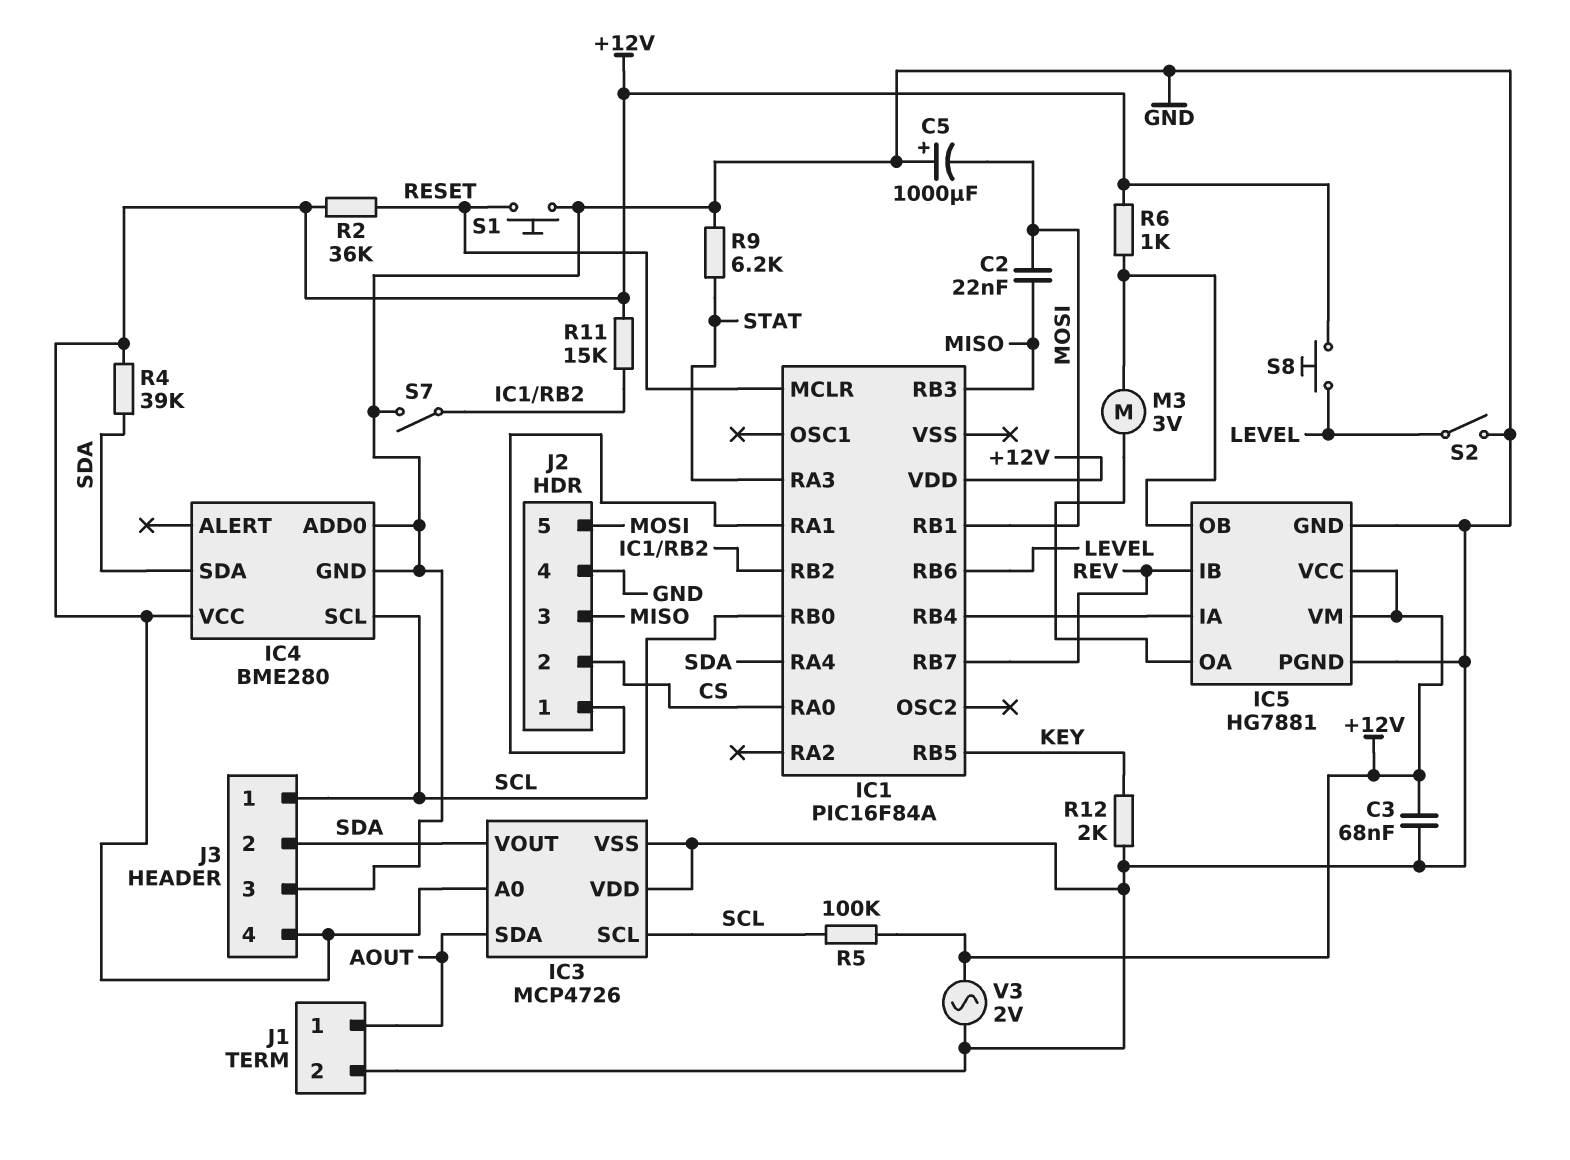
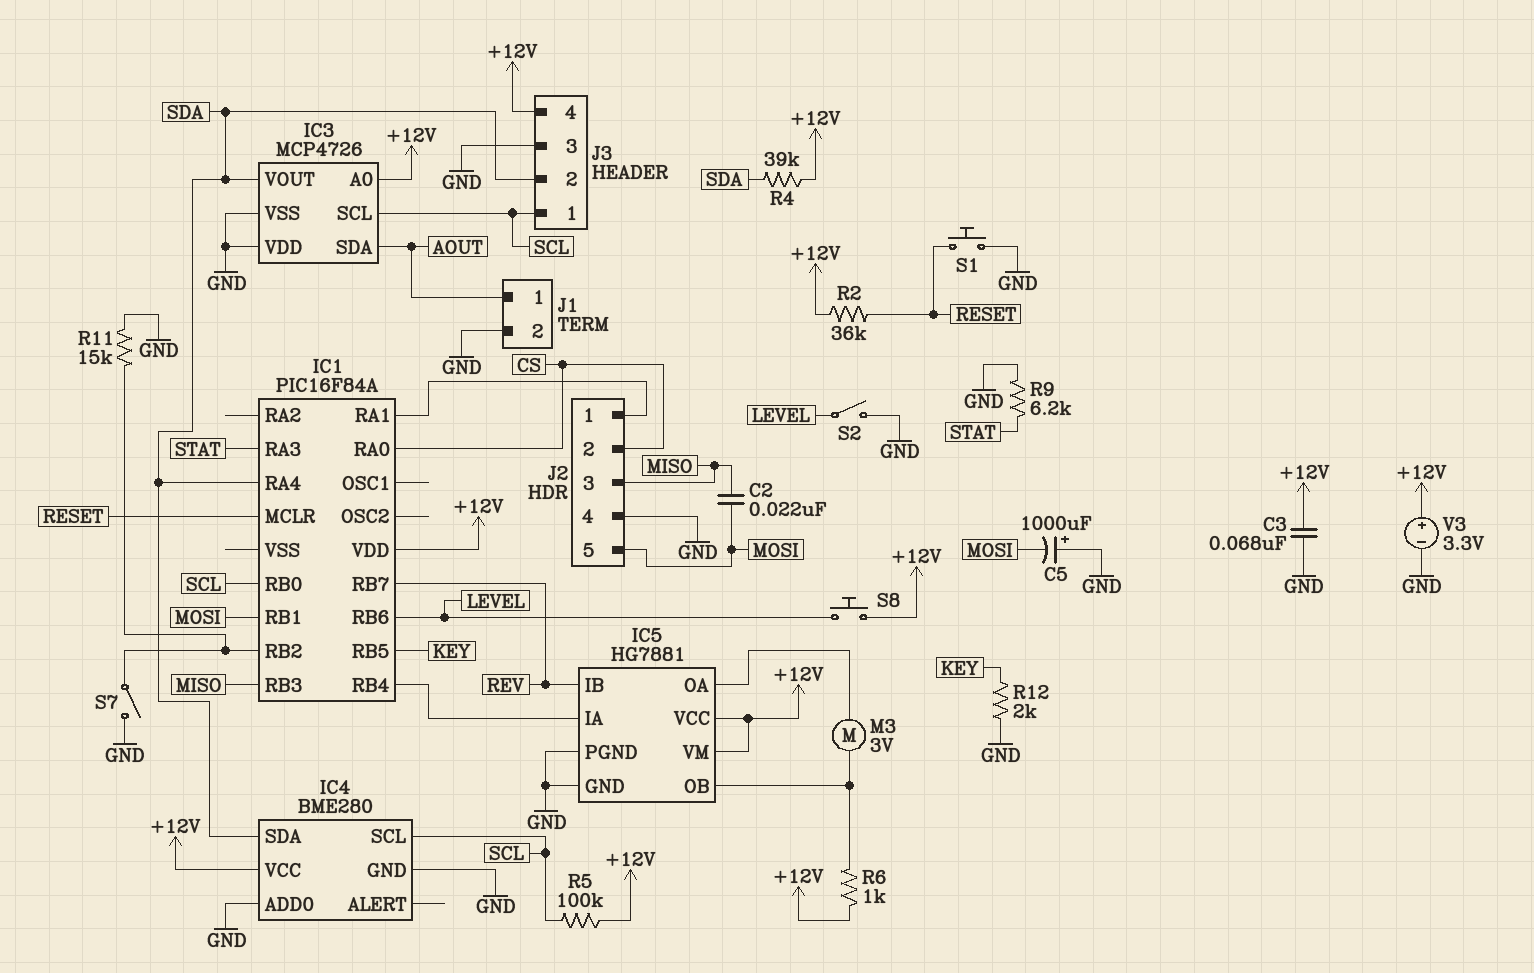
R11: 15k (+12V, IC1/RB2) -> 15k (GND, IC1/RB2)
V3: AC 2V (+12V, GND) -> 3.3V (plus +12V, minus GND)

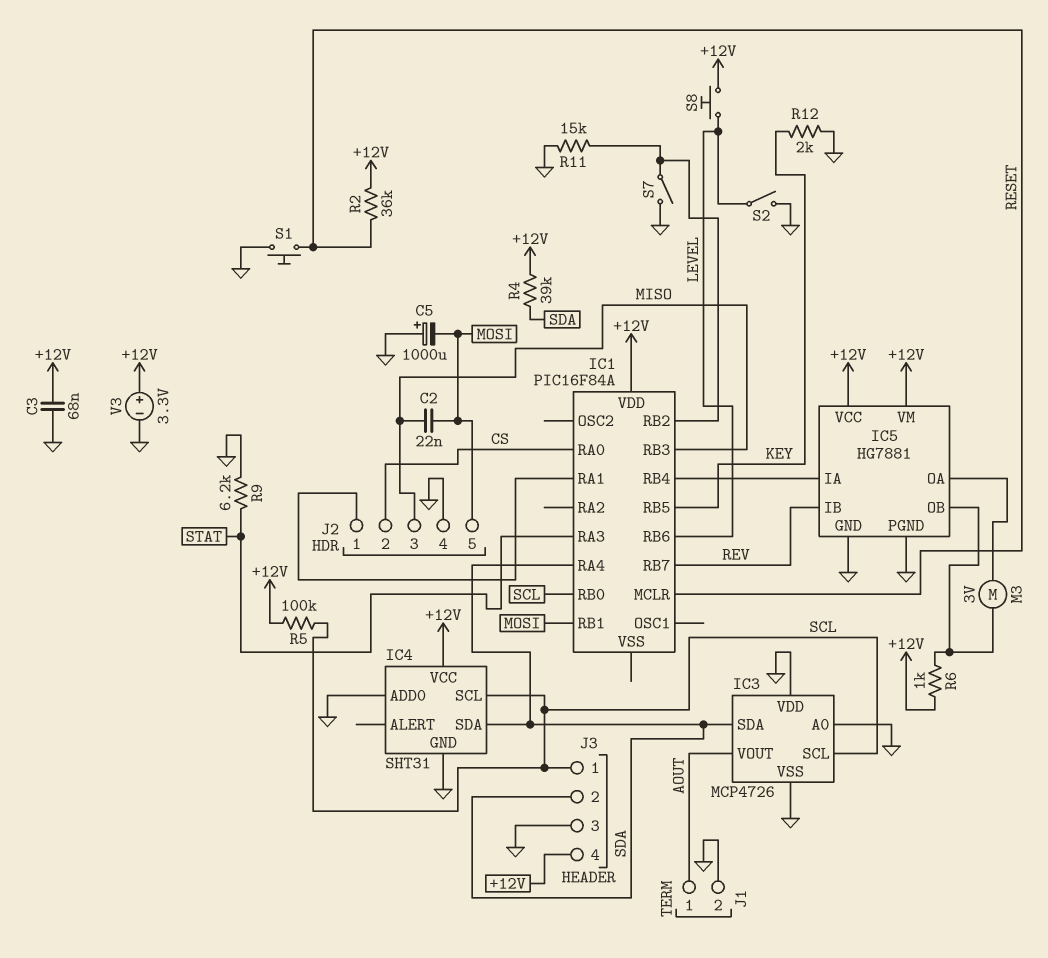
IC3 pin A0: +12V -> GND
IC3 pin SDA: AOUT -> SDA
IC3 pin VOUT: SDA -> AOUT
IC4: BME280 -> SHT31

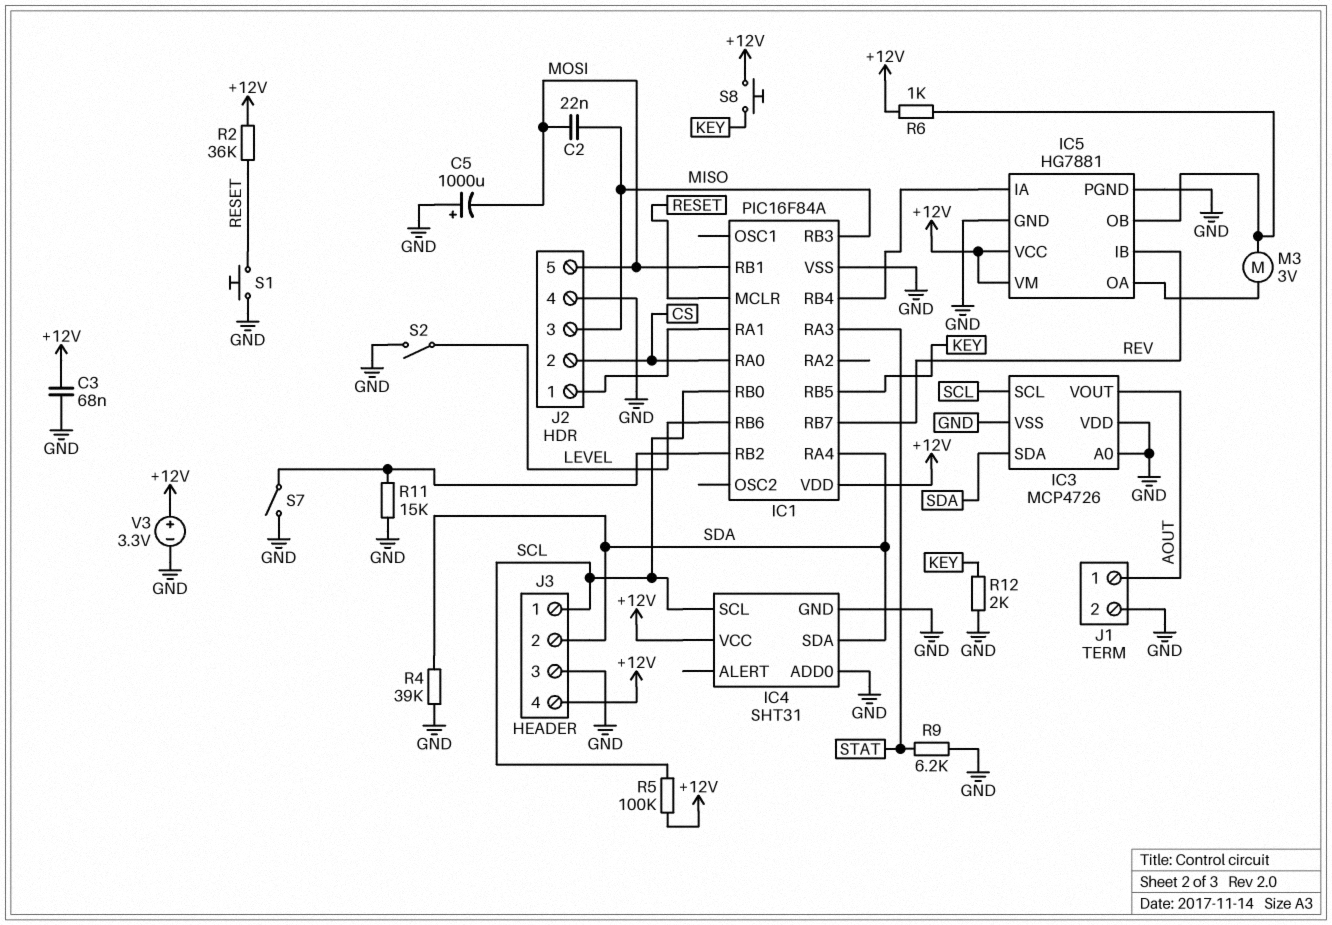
IC1 pin VSS: none -> GND
R4: 39k (+12V, SDA) -> 39k (GND, SDA)
S8: button (+12V, LEVEL) -> button (+12V, KEY)

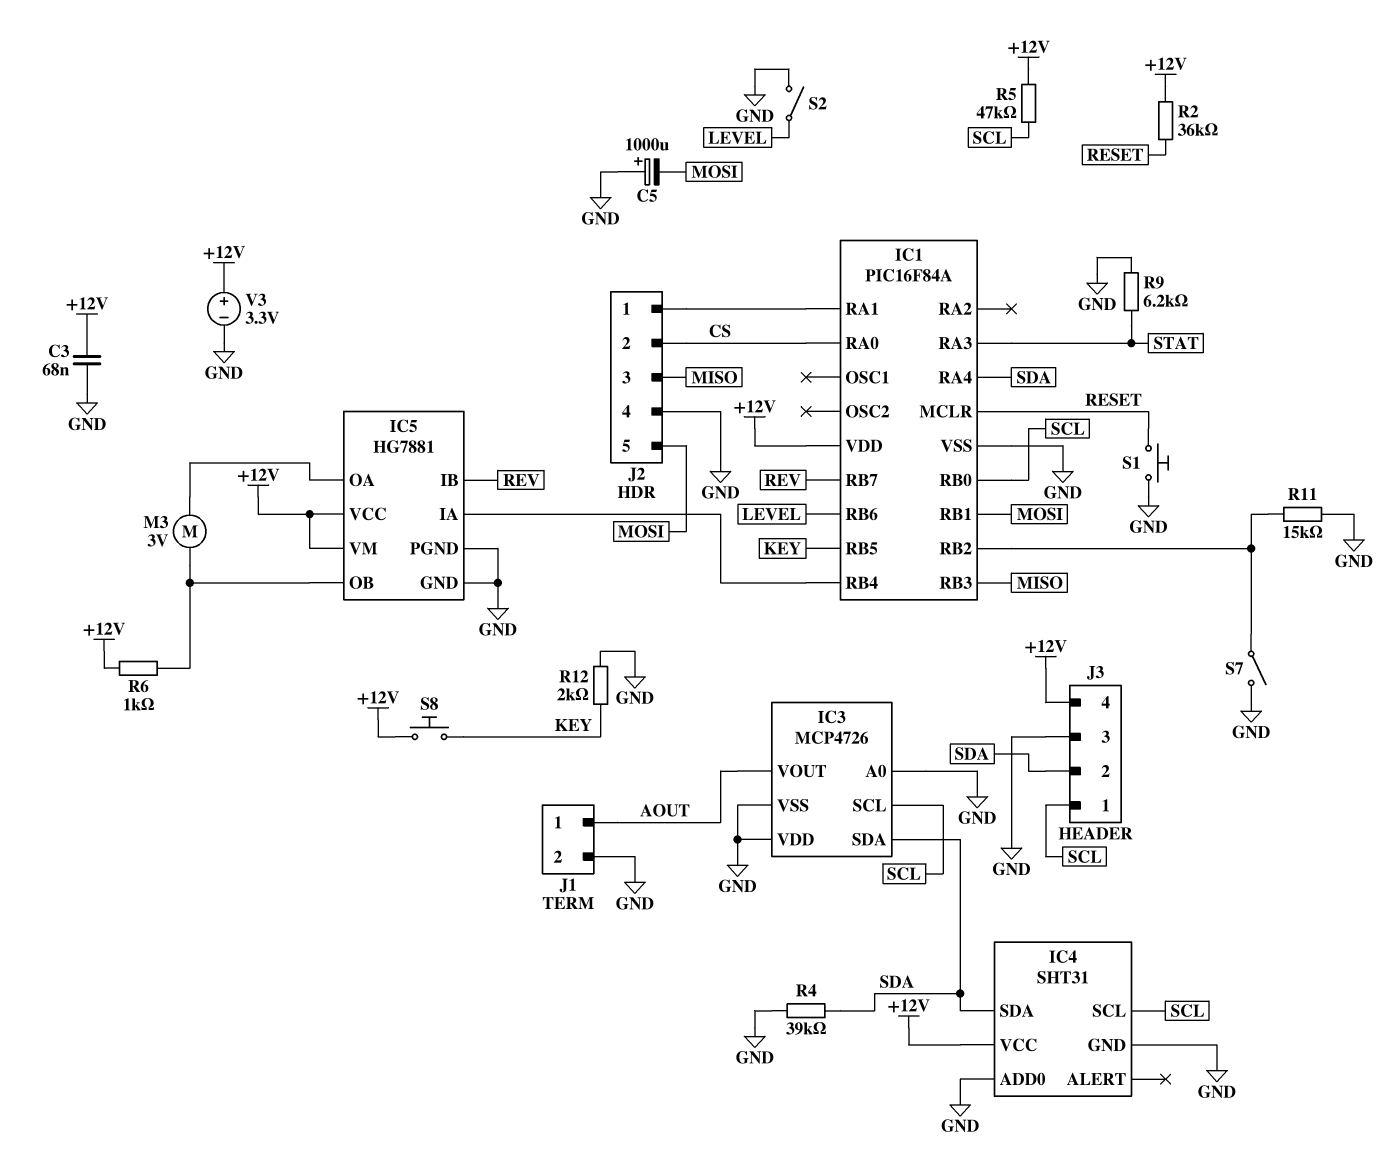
C2: 22nF (MISO, MOSI) -> none
R5: 100k (+12V, SCL) -> 47k (+12V, SCL)

